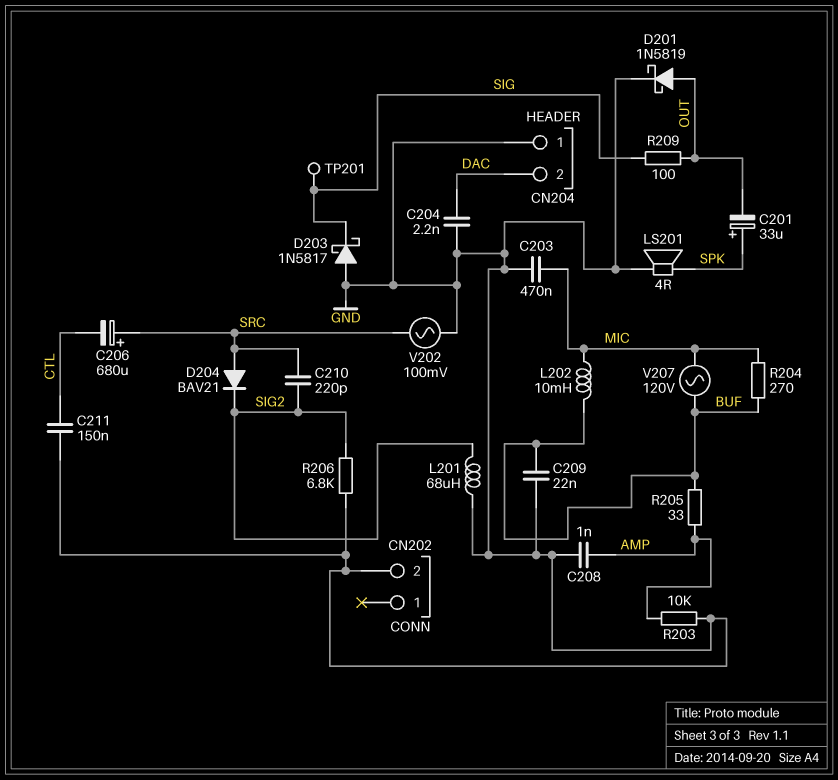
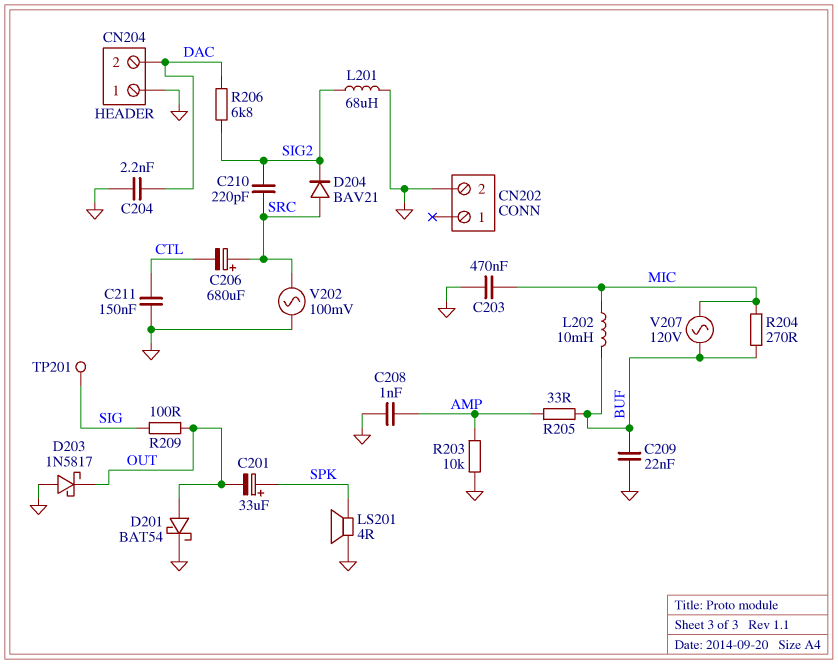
D201: schottky 1N5819 (A OUT, K GND) -> schottky BAT54 (A OUT, K GND)
D203: schottky 1N5817 (A GND, K SIG) -> schottky 1N5817 (A GND, K OUT)
R206: 6.8k (GND, SIG2) -> 6.8k (DAC, SIG2)

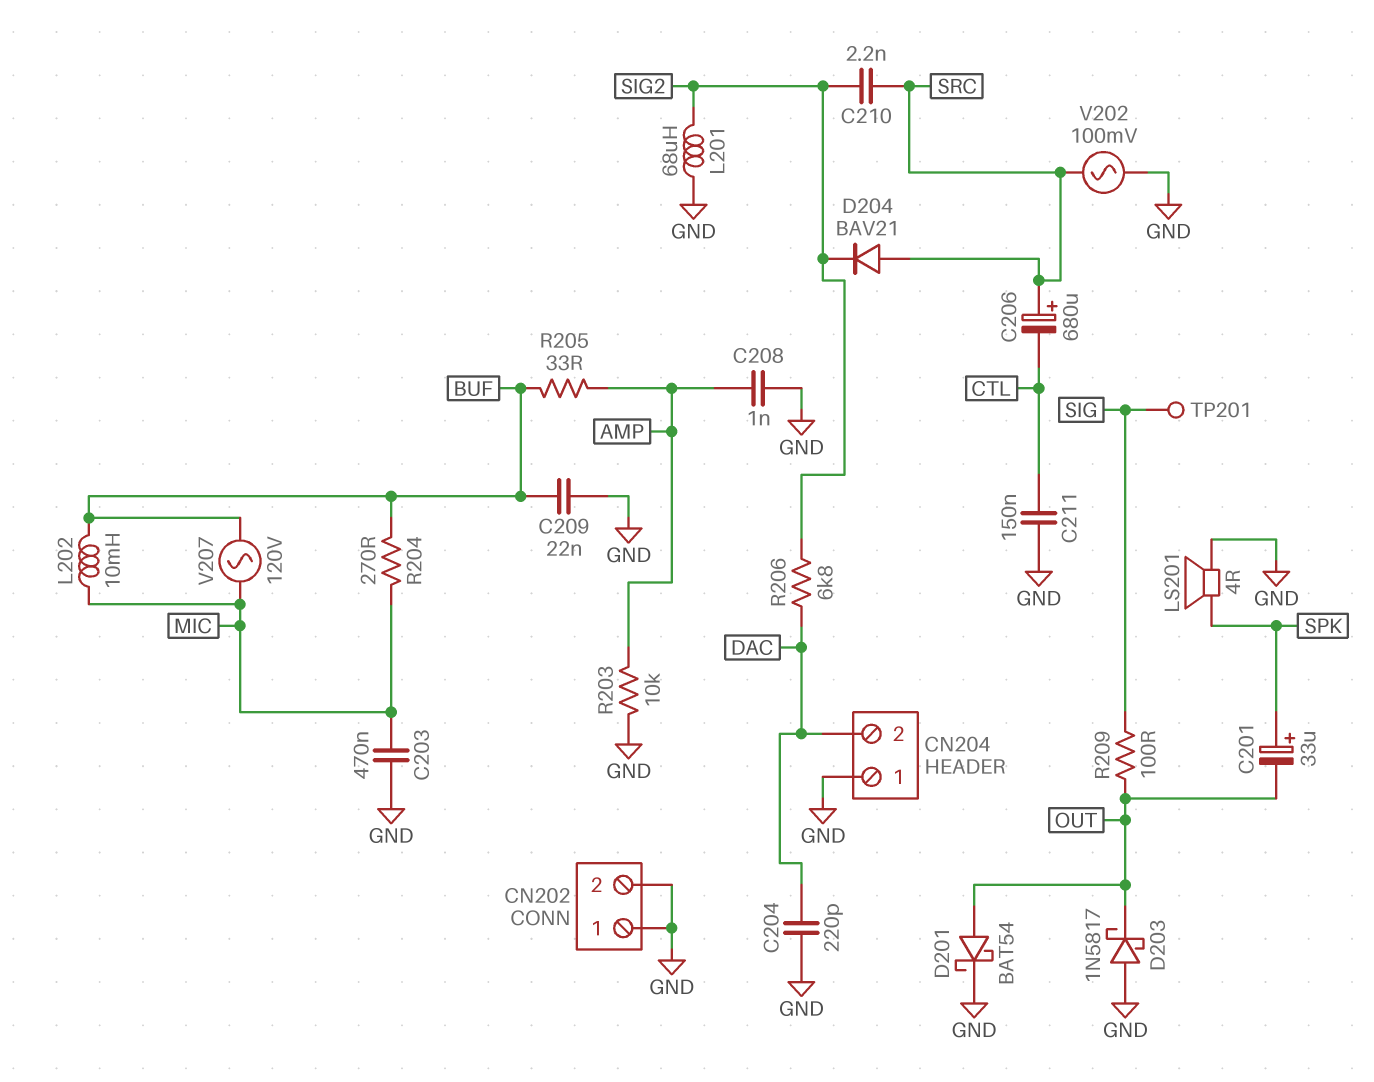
C204: 2.2nF (DAC, GND) -> 220pF (DAC, GND)
C210: 220pF (SIG2, SRC) -> 2.2nF (SIG2, SRC)
CN202 pin 1: none -> GND

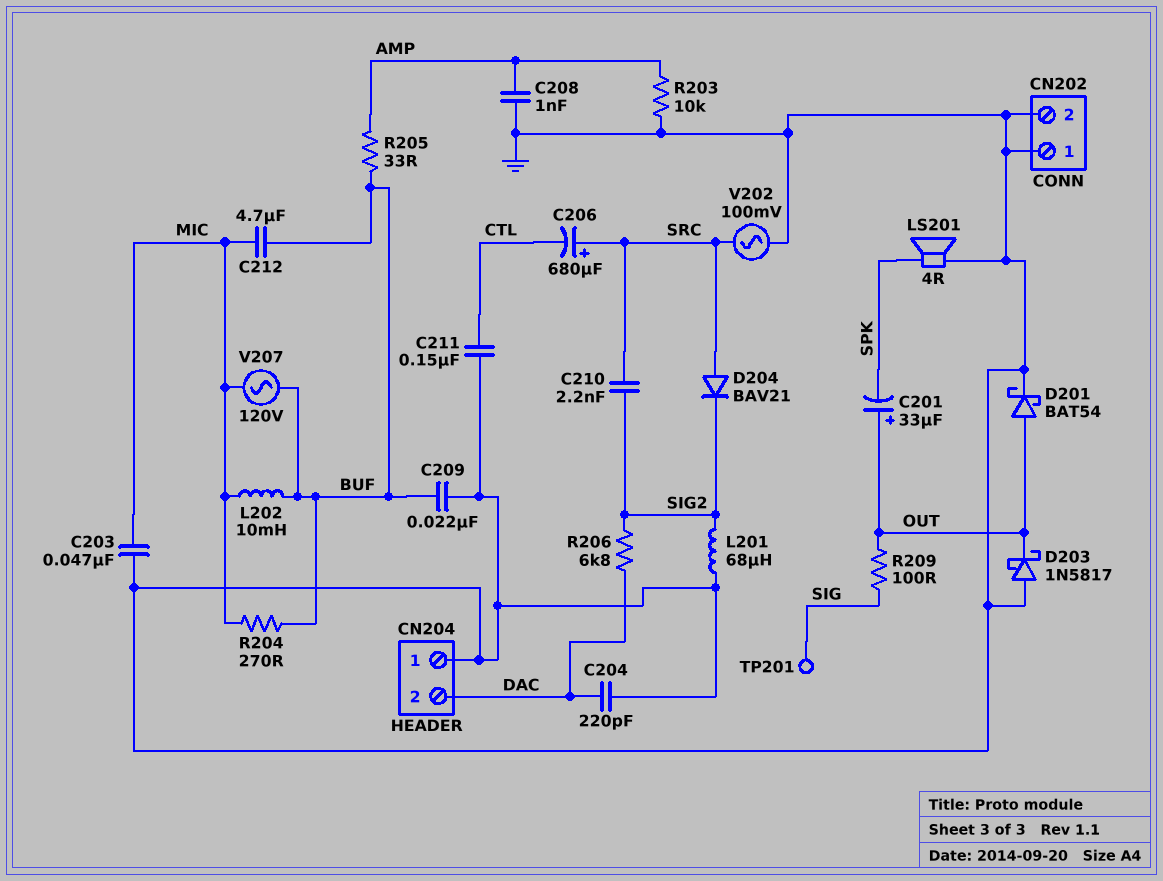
C201: 33uF (plus SPK, minus OUT) -> 33uF (plus OUT, minus SPK)
C203: 470nF (GND, MIC) -> 47nF (GND, MIC)
C212: none -> 4.7uF (BUF, MIC)

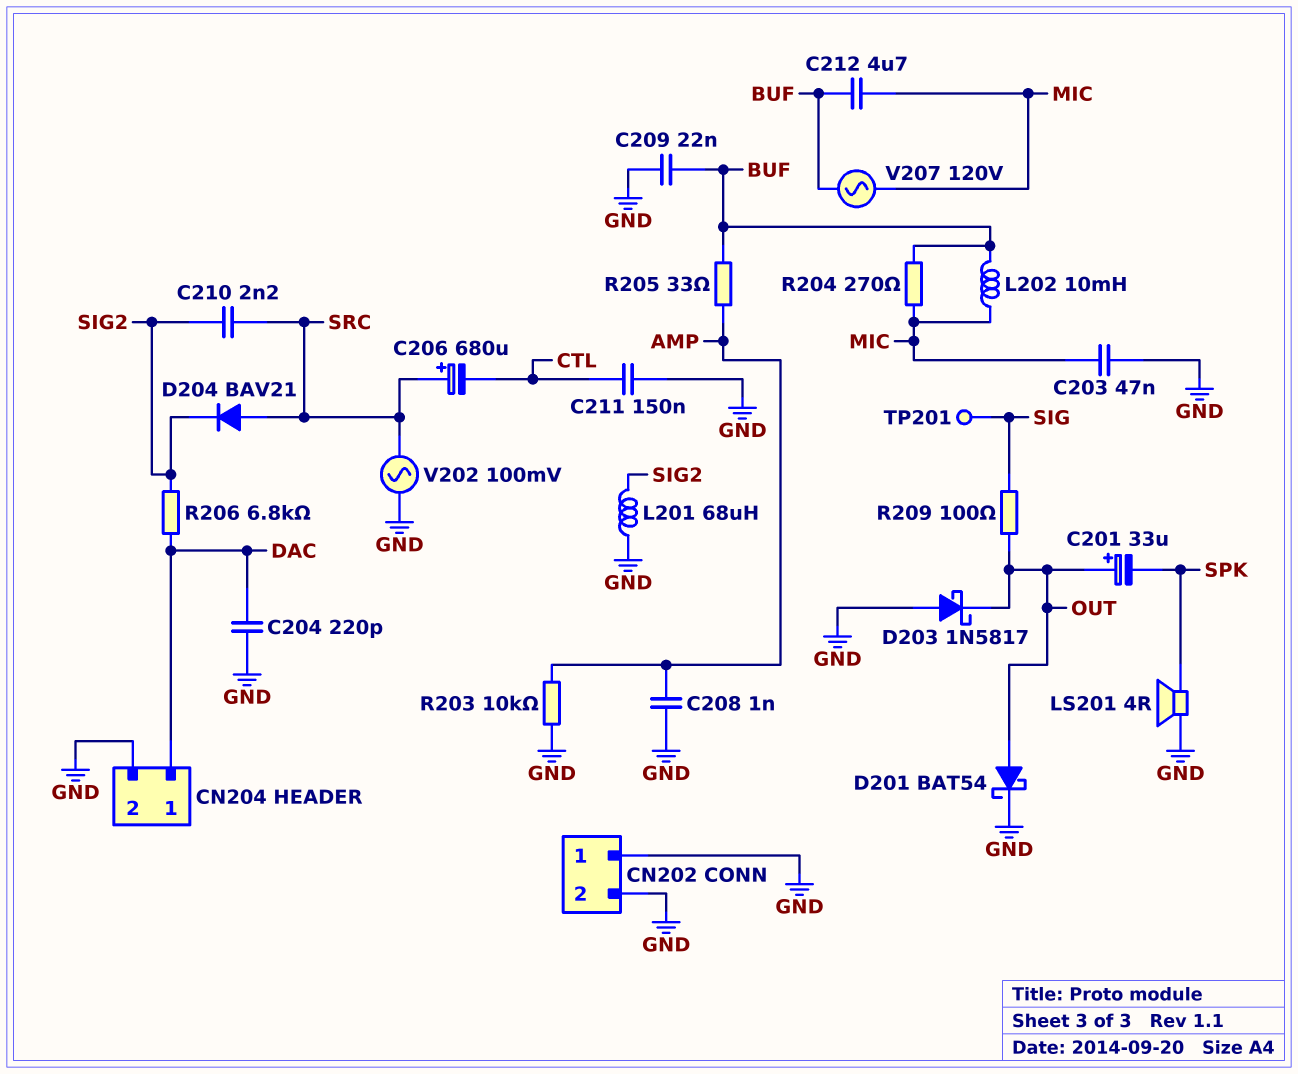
CN204 pin 1: GND -> DAC
CN204 pin 2: DAC -> GND

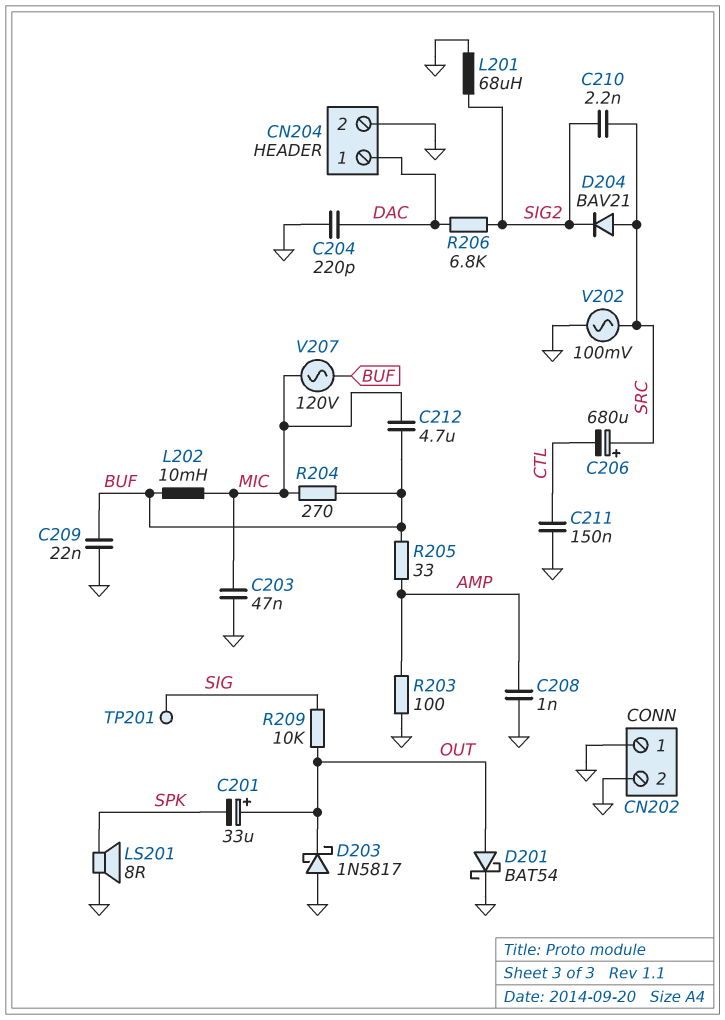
LS201: speaker 4R (GND, SPK) -> speaker 8R (GND, SPK)
R203: 10k (AMP, GND) -> 100 (AMP, GND)
R209: 100 (OUT, SIG) -> 10k (OUT, SIG)

